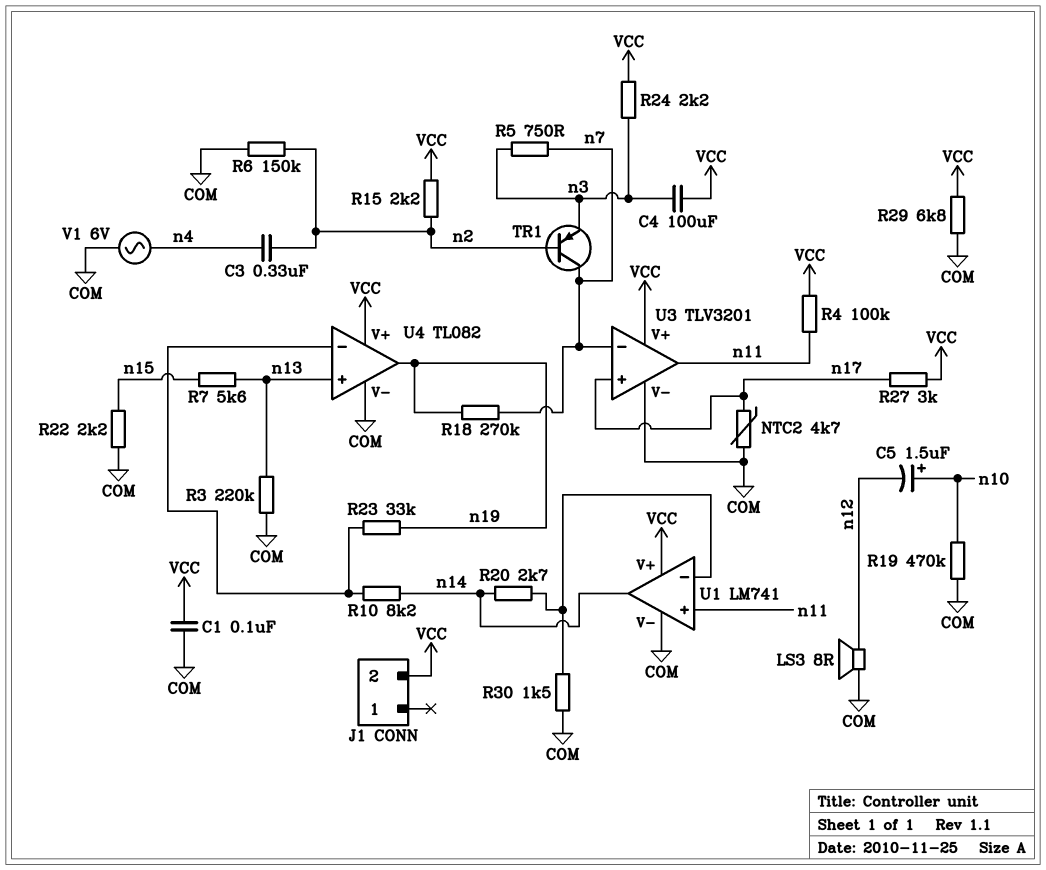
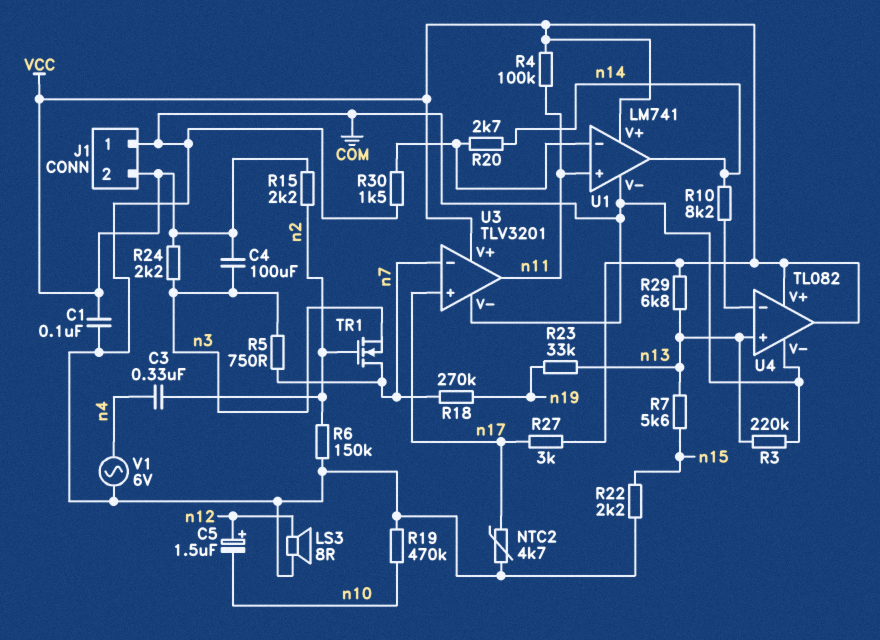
C5: 1.5uF (plus n10, minus n12) -> 1.5uF (plus n12, minus n10)
J1 pin 1: none -> COM
R23: 33k (U4/in-, n19) -> 33k (n13, n19)
R29: 6.8k (COM, VCC) -> 6.8k (VCC, n13)
TR1: PNP (B n2, C n7, E n3) -> NMOS (G n2, D n7, S n3)
U4 pin out: n19 -> VCC

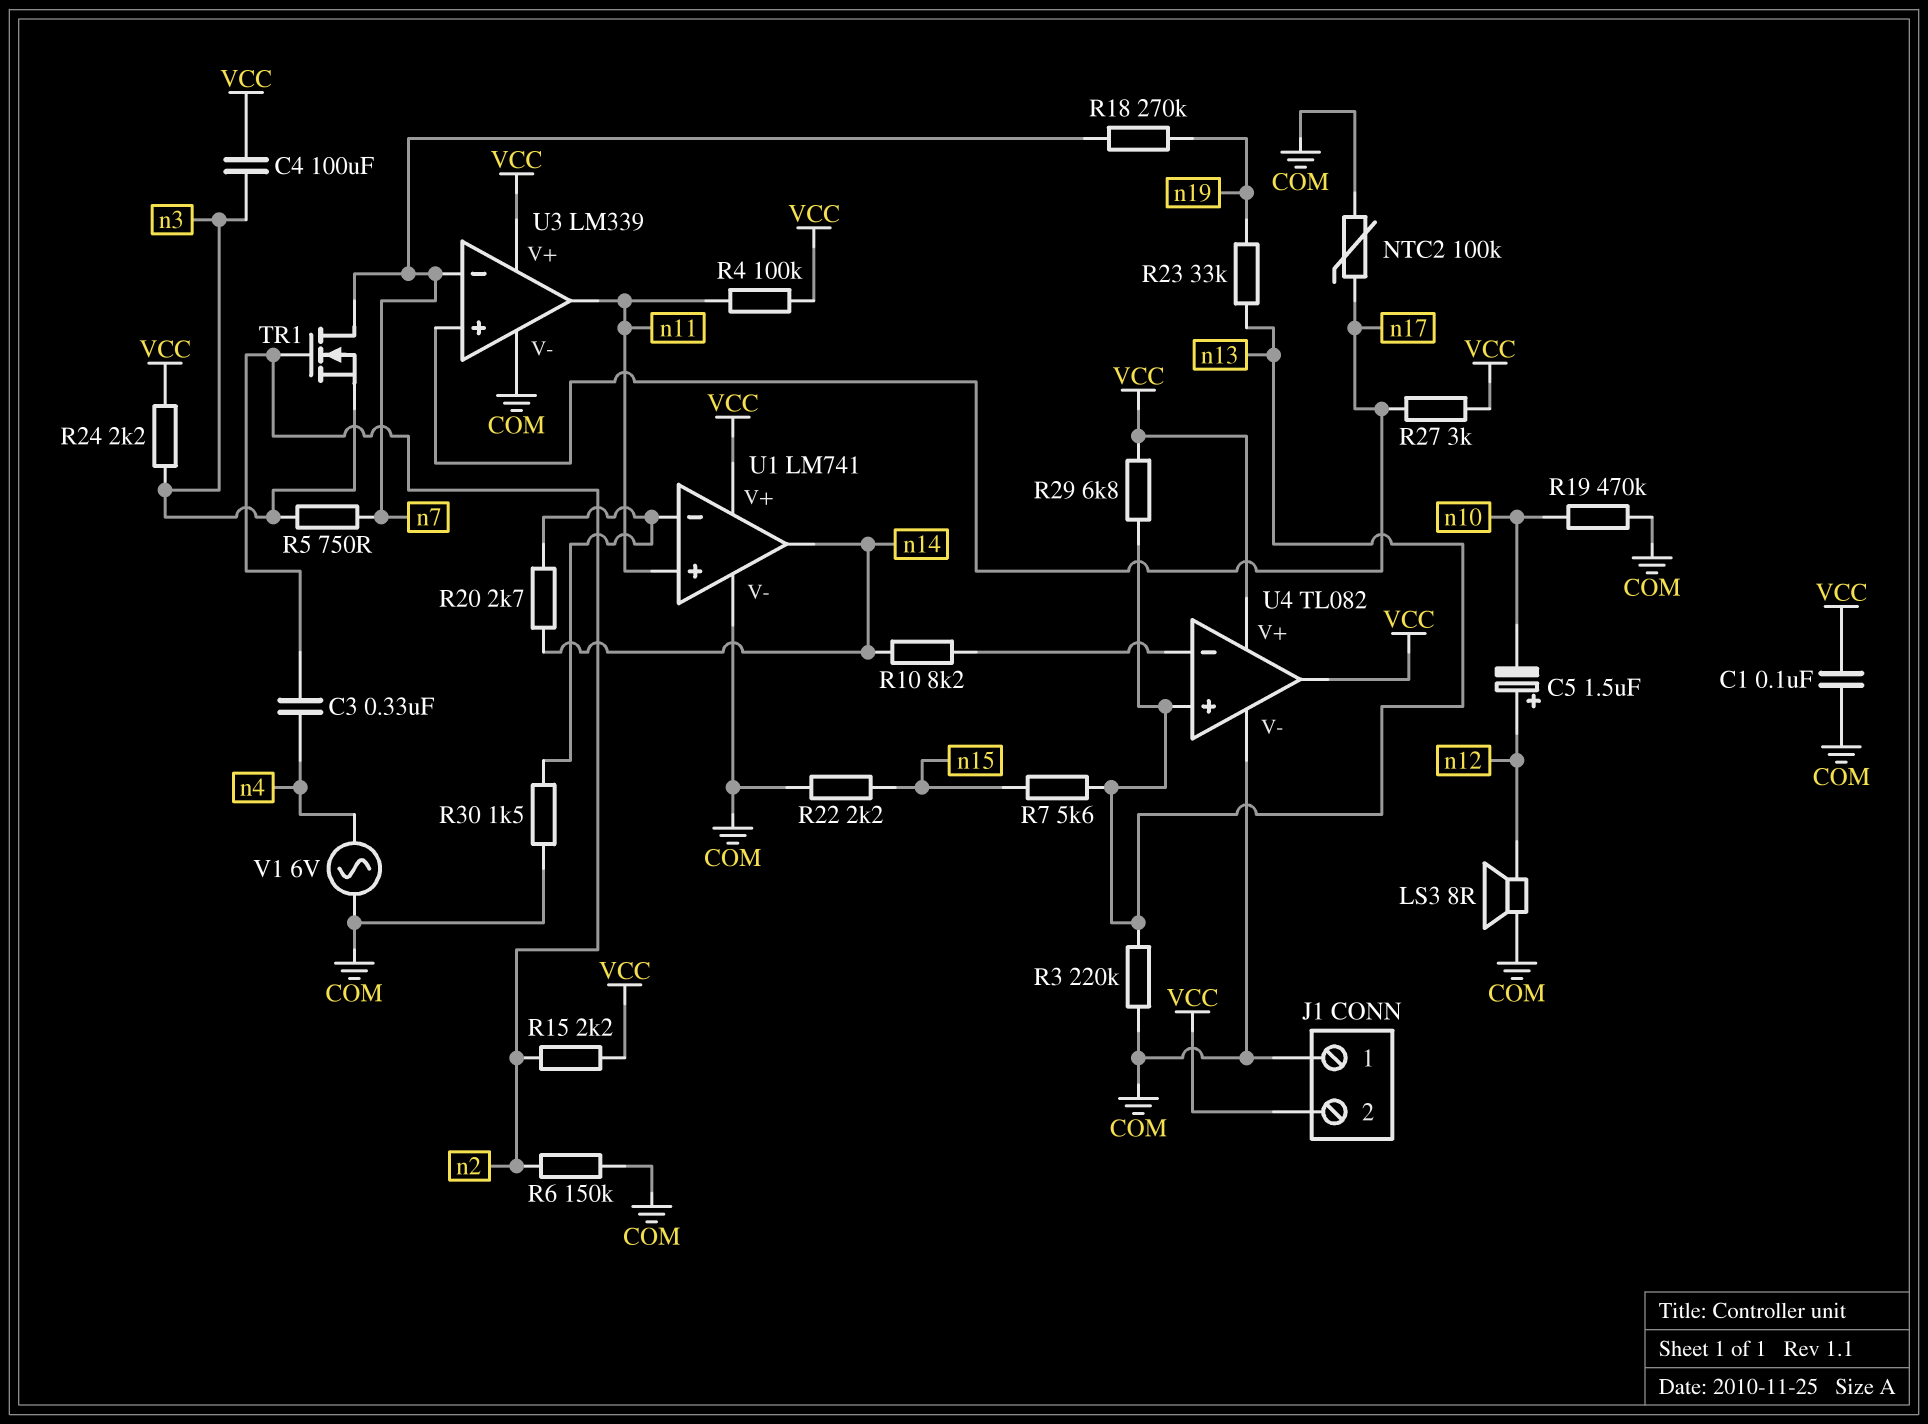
NTC2: 4.7k (COM, n17) -> 100k (COM, n17)
U3: TLV3201 -> LM339

